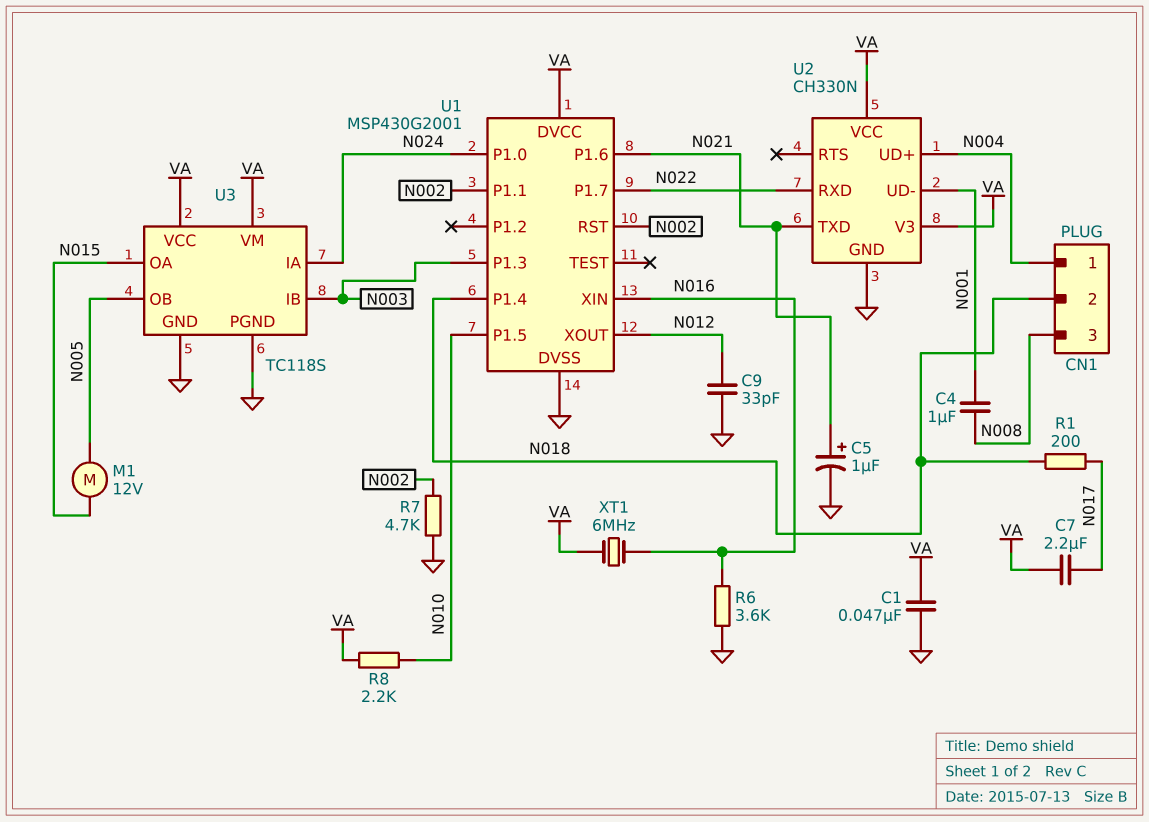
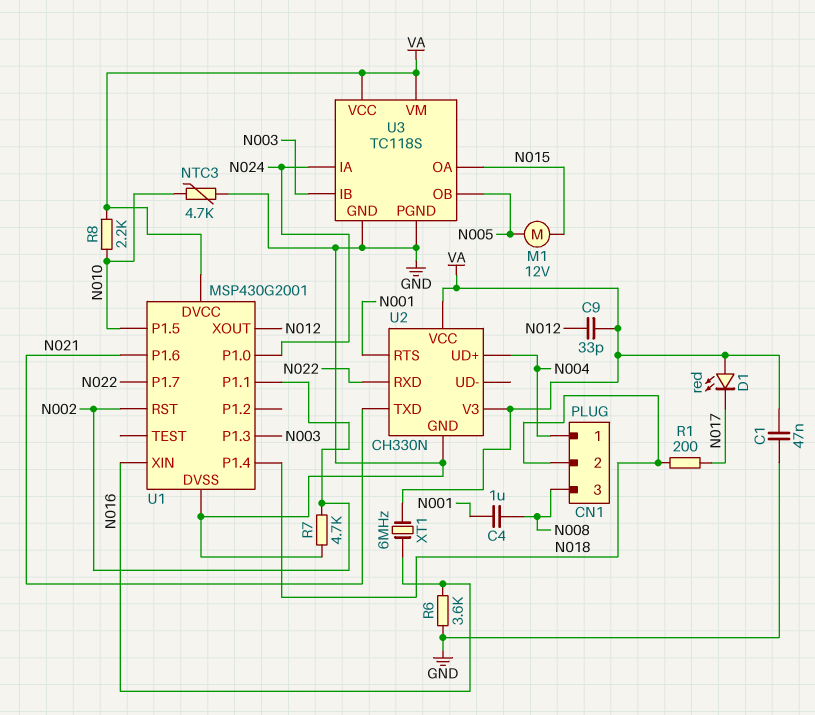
C5: 1uF (plus N021, minus GND) -> none
C7: 2.2uF (N017, VA) -> none
C9: 33pF (GND, N012) -> 33pF (N012, VA)
D1: none -> LED red (A VA, K N017)
NTC3: none -> 4.7k (GND, N010)
U2 pin RTS: none -> N001
U2 pin UD-: N001 -> none

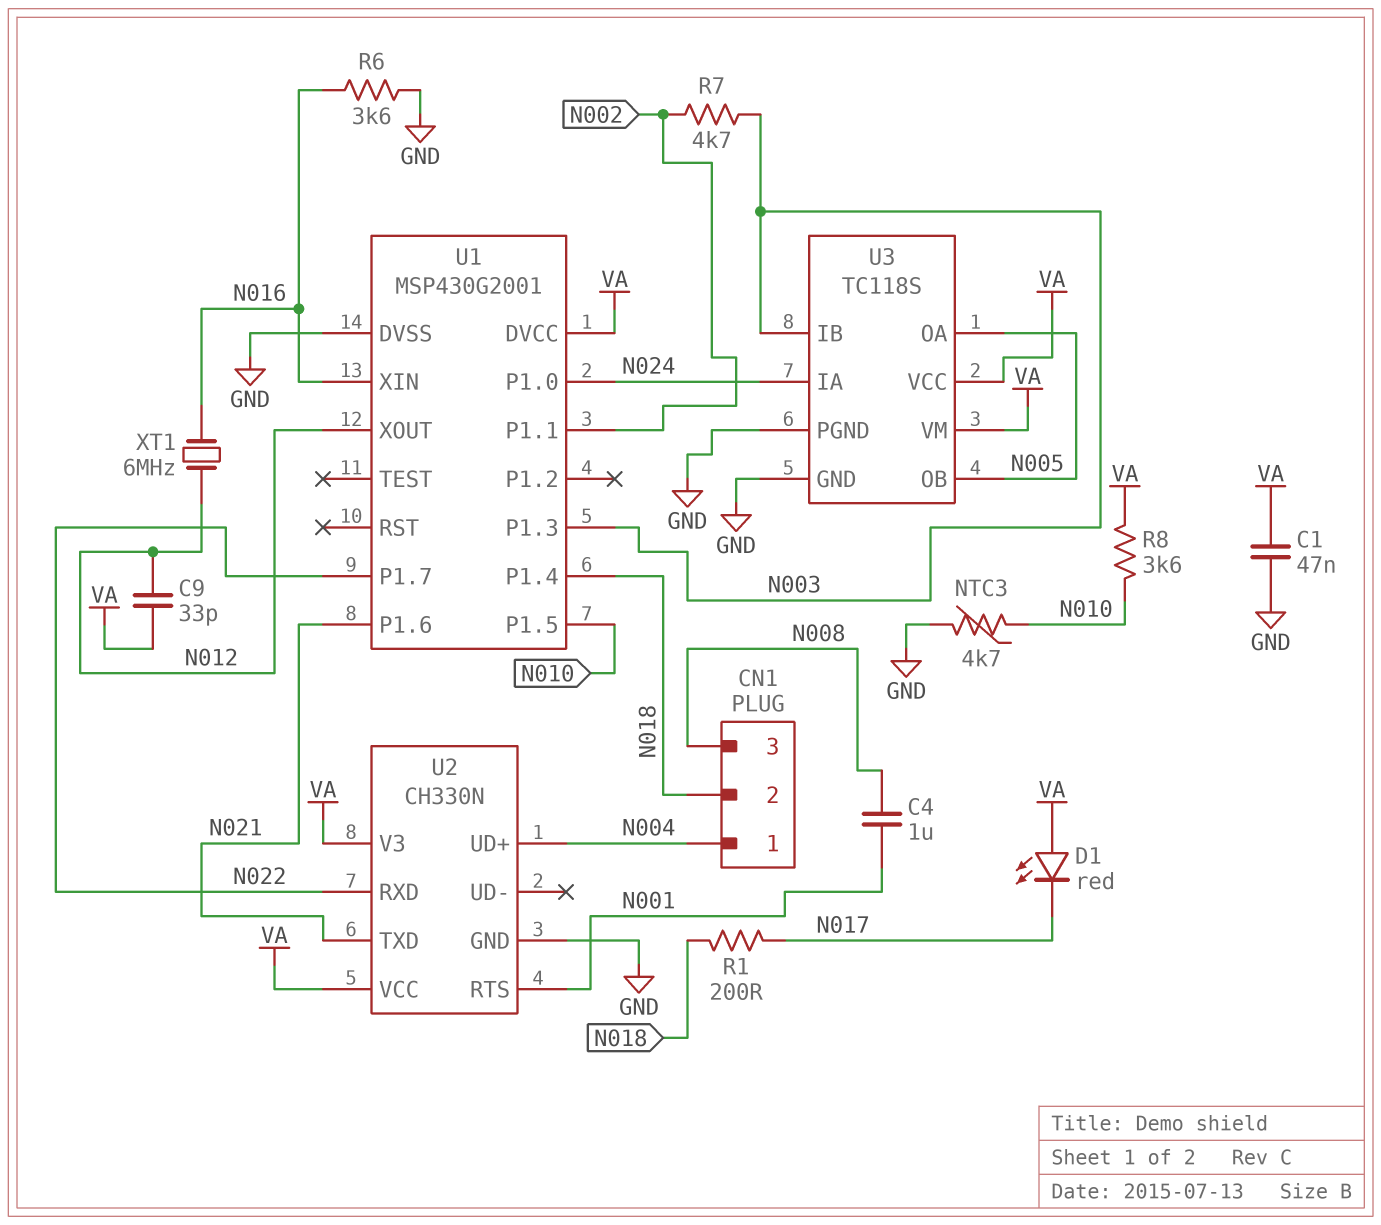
M1: motor 12V (N005, N015) -> none
R7: 4.7k (GND, N002) -> 4.7k (N002, N003)
R8: 2.2k (N010, VA) -> 3.6k (N010, VA)
U1 pin RST: N002 -> none
U3 pin OA: N015 -> N005
XT1: 6MHz (N016, VA) -> 6MHz (N012, N016)

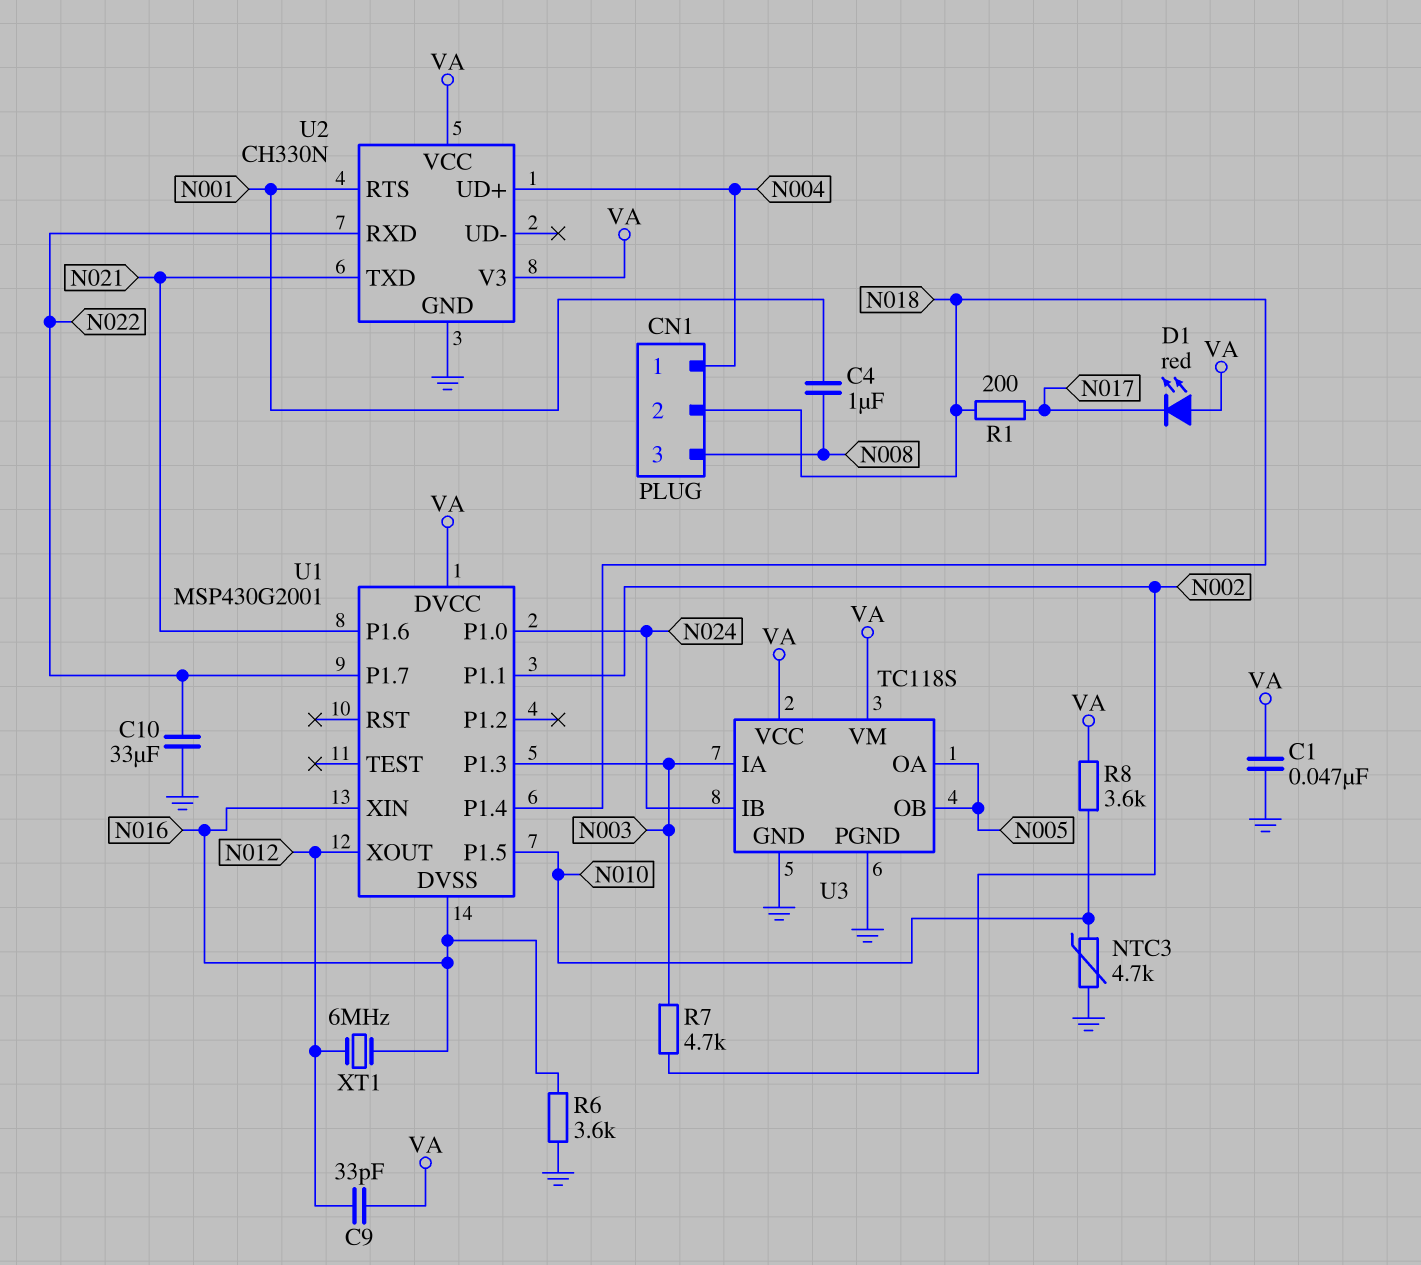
C10: none -> 33uF (GND, N022)
U1 pin DVSS: GND -> N016
U3 pin IA: N024 -> N003
U3 pin IB: N003 -> N024

